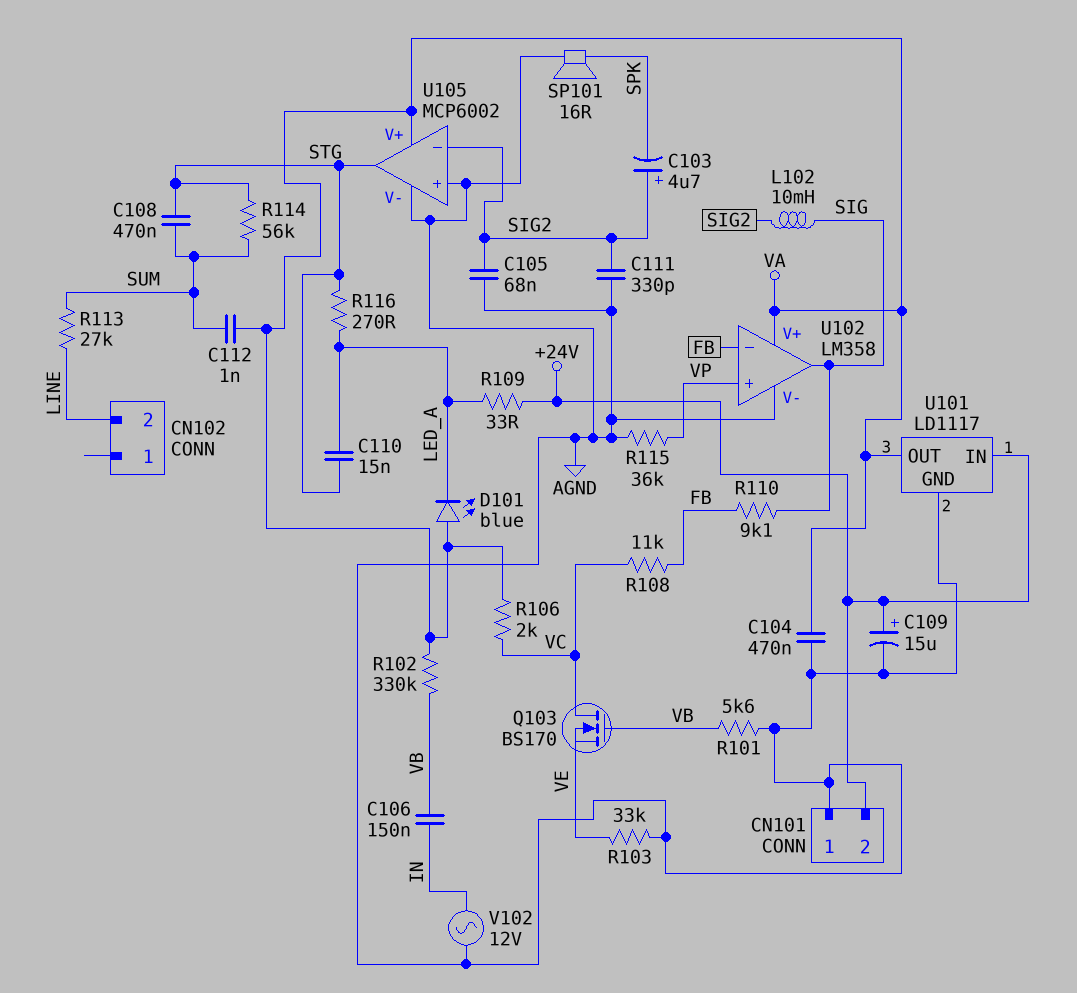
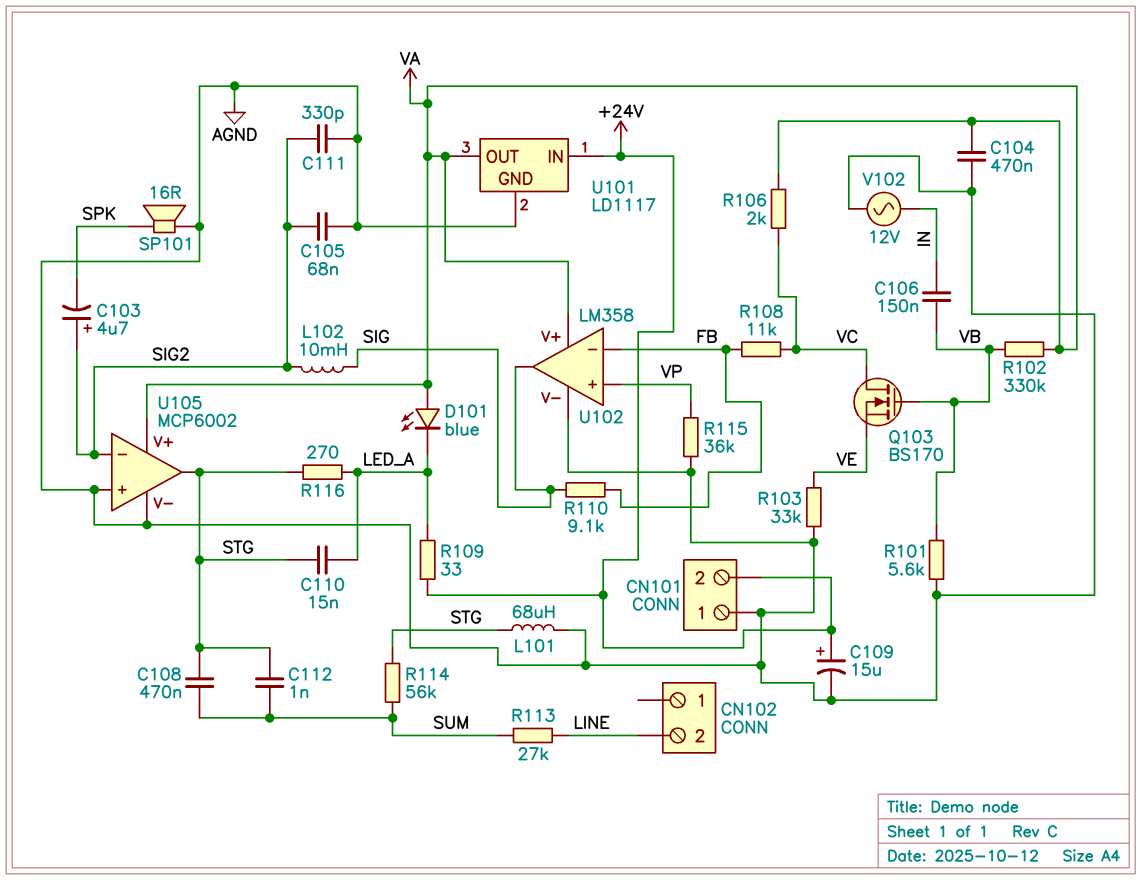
C112: 1nF (SUM, VA) -> 1nF (STG, SUM)
L101: none -> 68uH (AGND, STG)

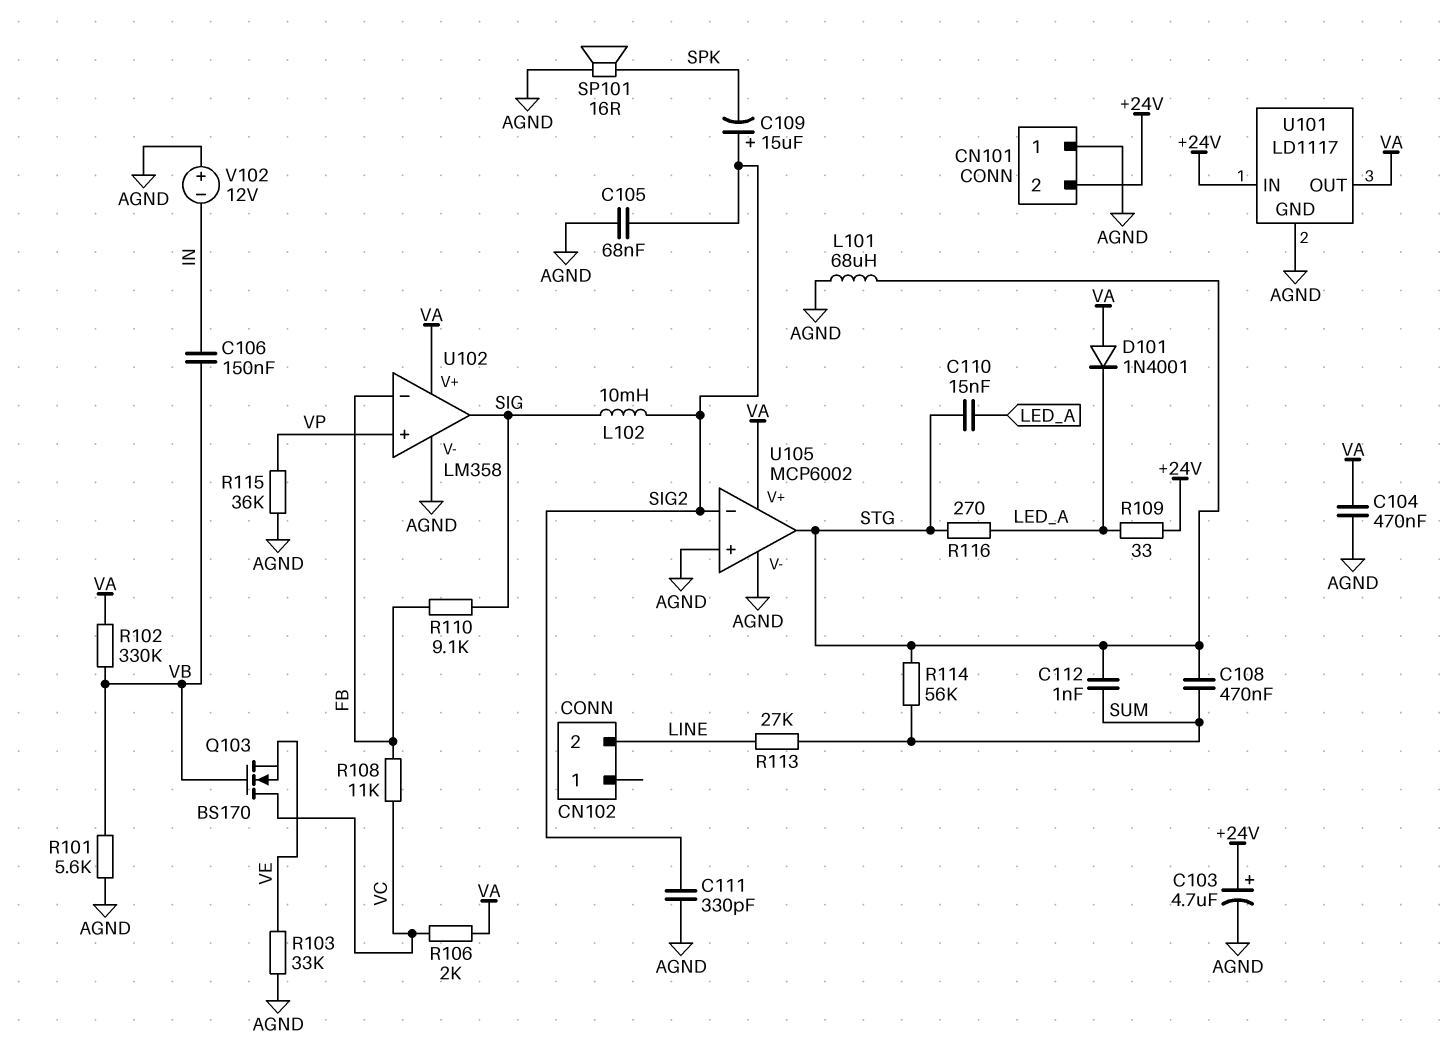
C103: 4.7uF (plus SIG2, minus SPK) -> 4.7uF (plus +24V, minus AGND)
C109: 15uF (plus +24V, minus AGND) -> 15uF (plus SIG2, minus SPK)
D101: LED blue (A VA, K LED_A) -> diode 1N4001 (A VA, K LED_A)
V102: AC 12V (AGND, IN) -> 12V (plus AGND, minus IN)

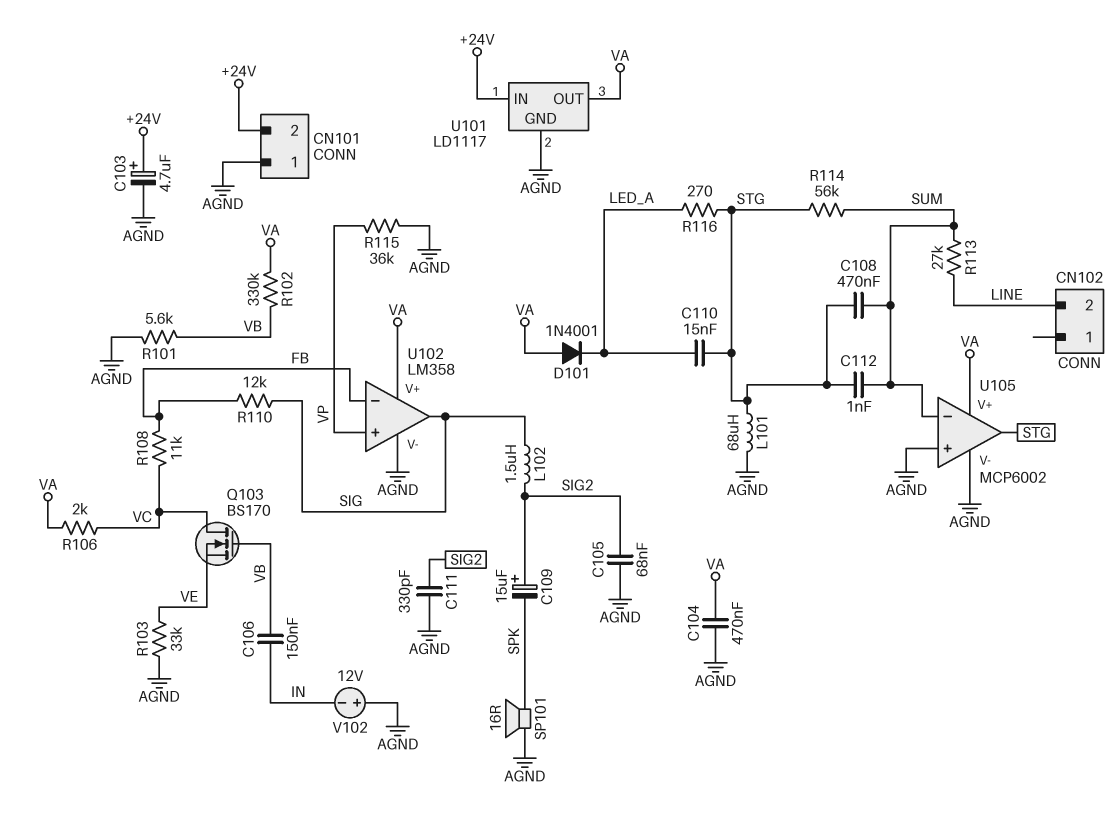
L102: 10mH (SIG, SIG2) -> 1.5uH (SIG, SIG2)
R109: 33 (+24V, LED_A) -> none
R110: 9.1k (FB, SIG) -> 12k (FB, SIG)
U105 pin in-: SIG2 -> SUM

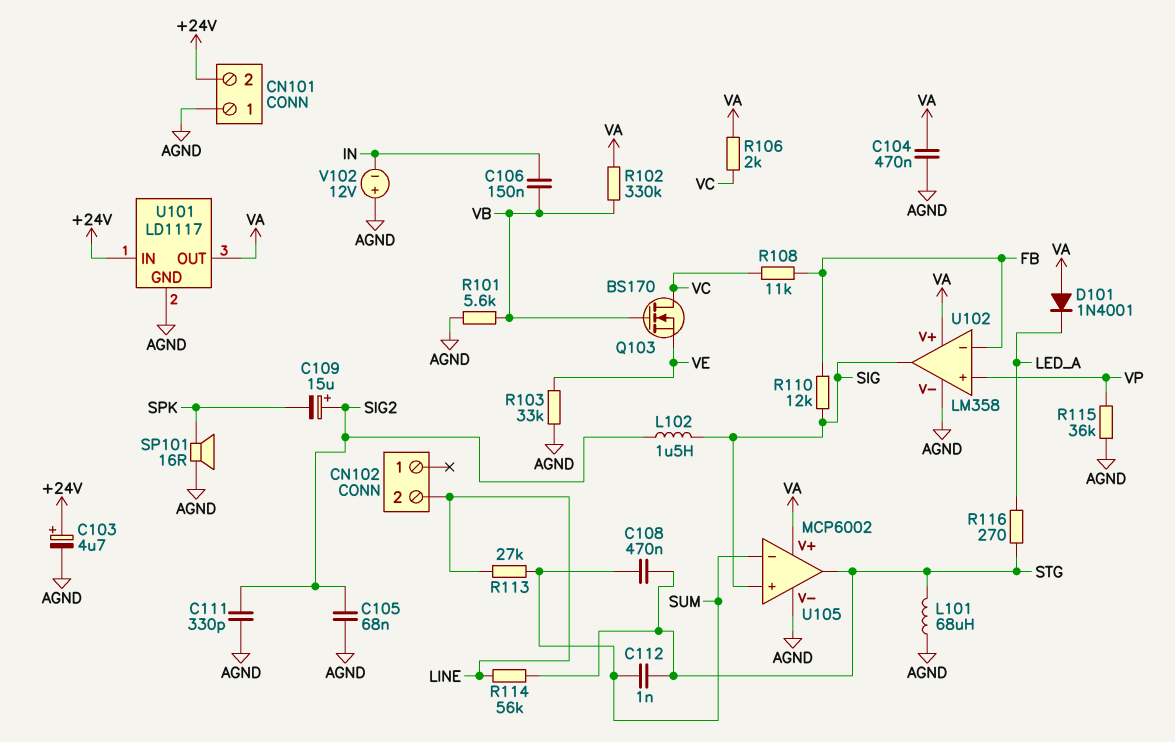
C110: 15nF (LED_A, STG) -> none
R114: 56k (STG, SUM) -> 56k (LINE, STG)
U105 pin in+: AGND -> SIG

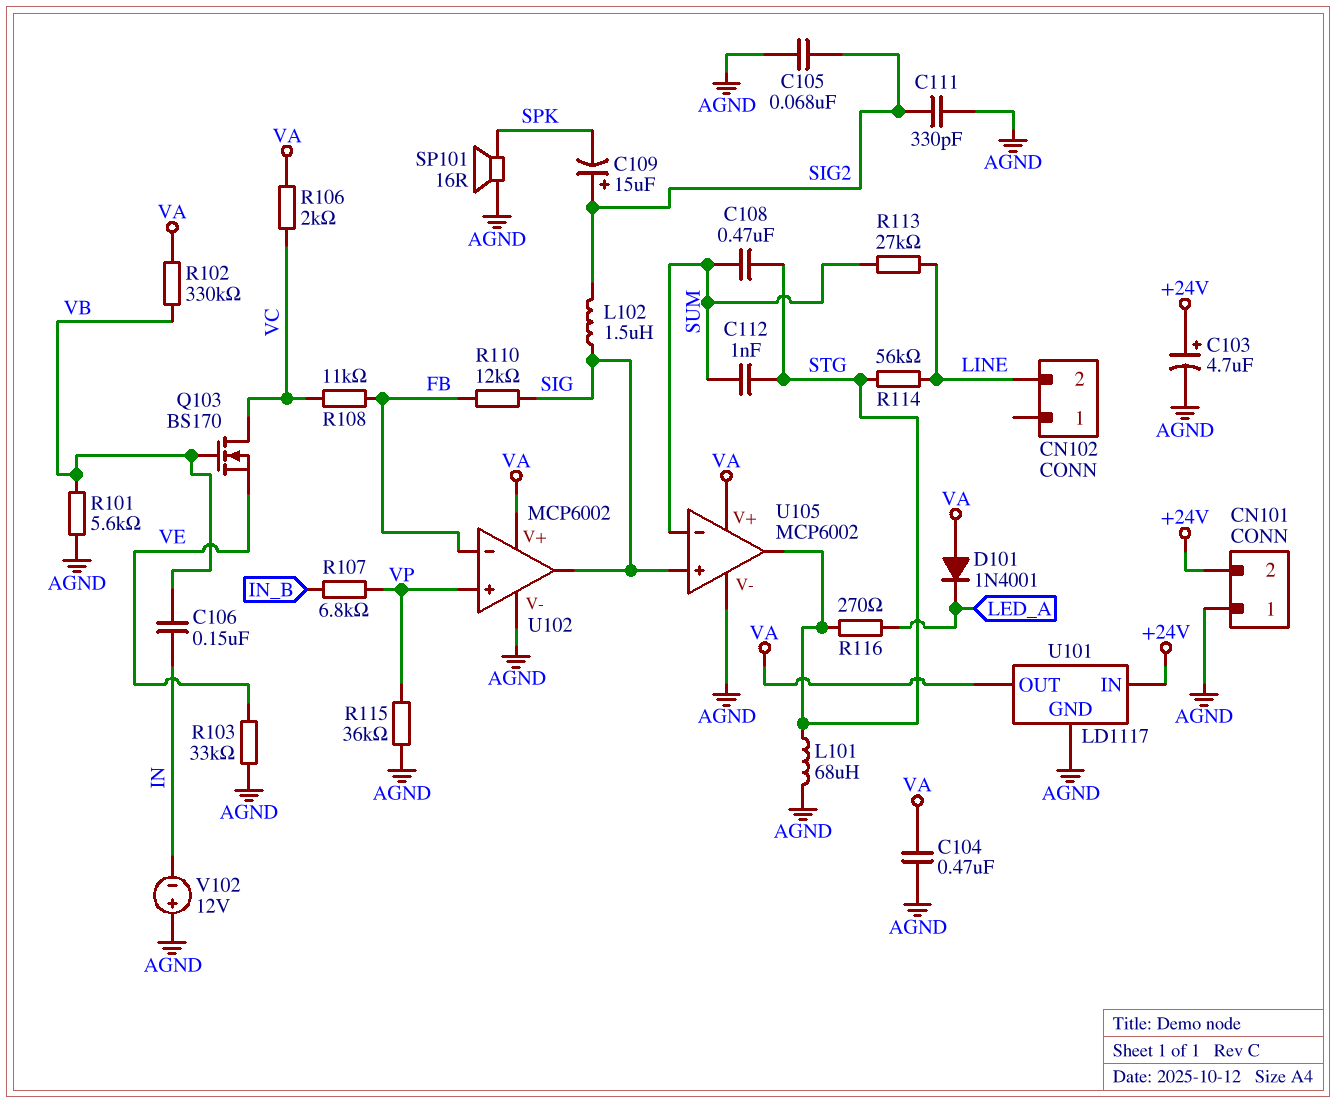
R107: none -> 6.8k (IN_B, VP)
U102: LM358 -> MCP6002

